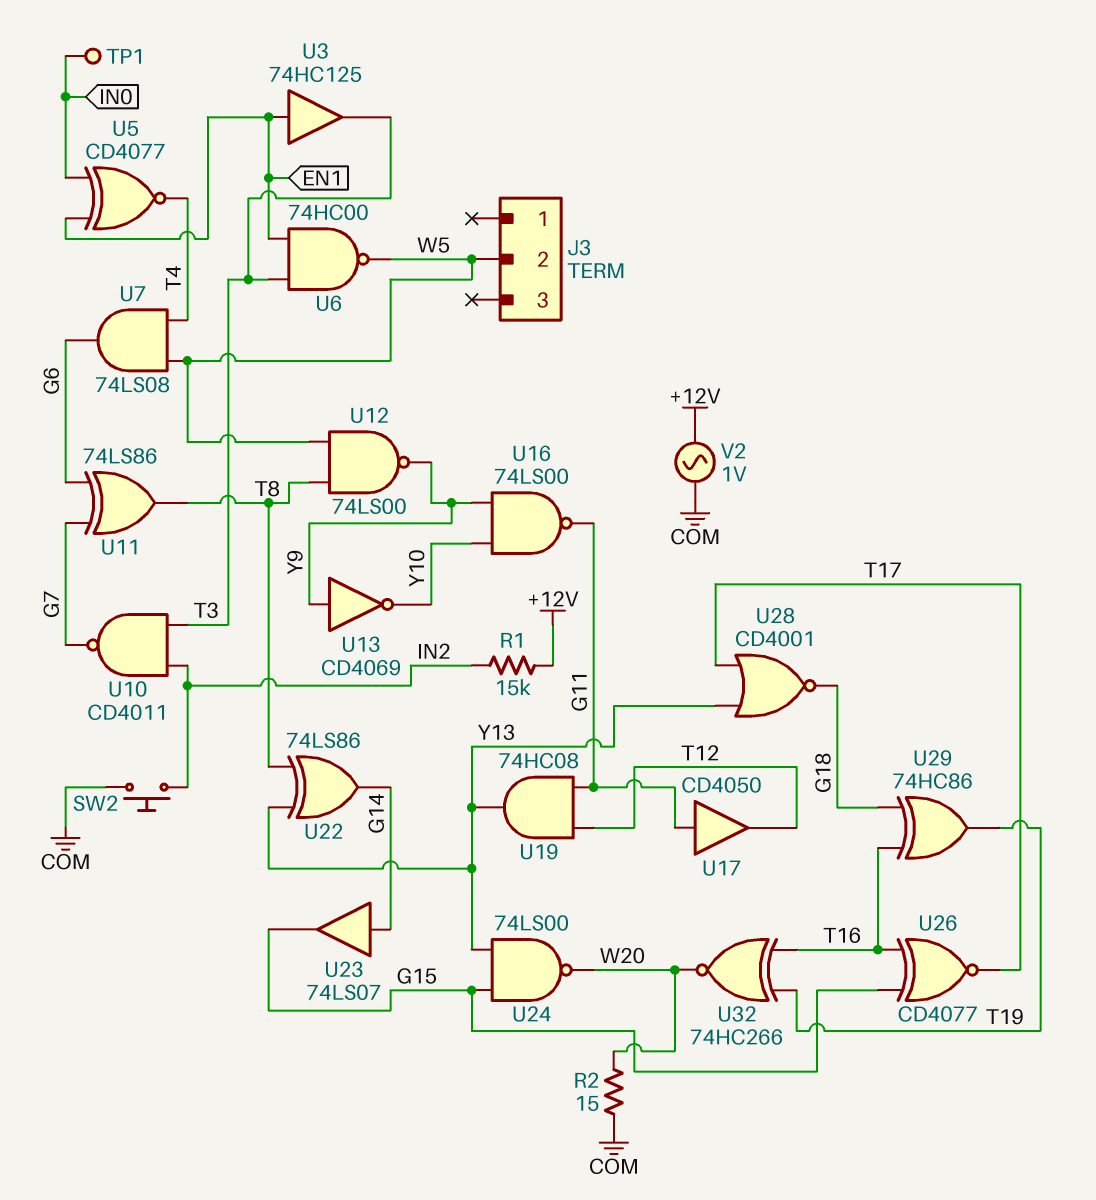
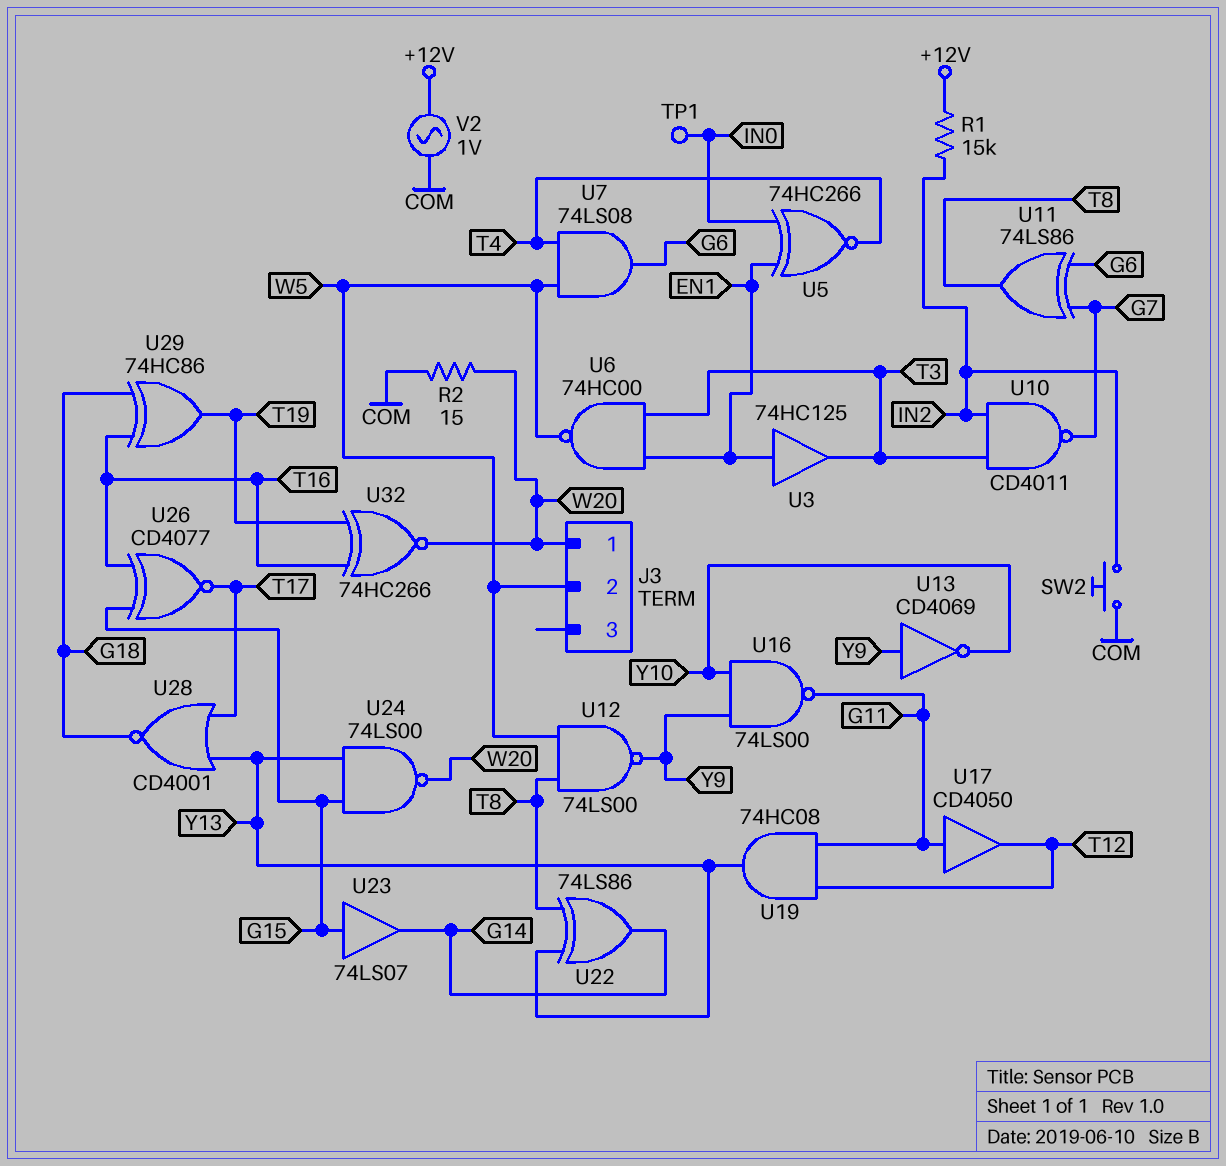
J3 pin 1: none -> W20
U5: XNOR CD4077 (in EN1, in IN0, out T4) -> XNOR 74HC266 (in EN1, in IN0, out T4)
U23: buffer 74LS07 (in G14, out G15) -> buffer 74LS07 (in G15, out G14)

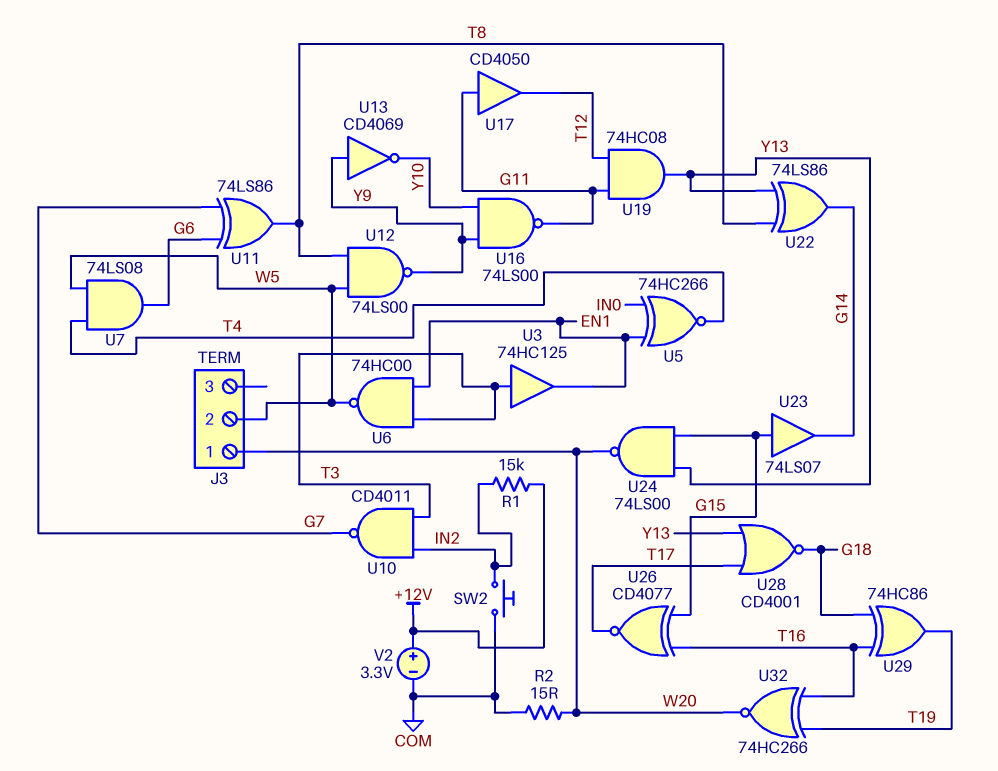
TP1: test point (IN0) -> none
U3: buffer 74HC125 (in EN1, out T3) -> buffer 74HC125 (in T3, out EN1)
V2: AC 1V (+12V, COM) -> 3.3V (plus +12V, minus COM)

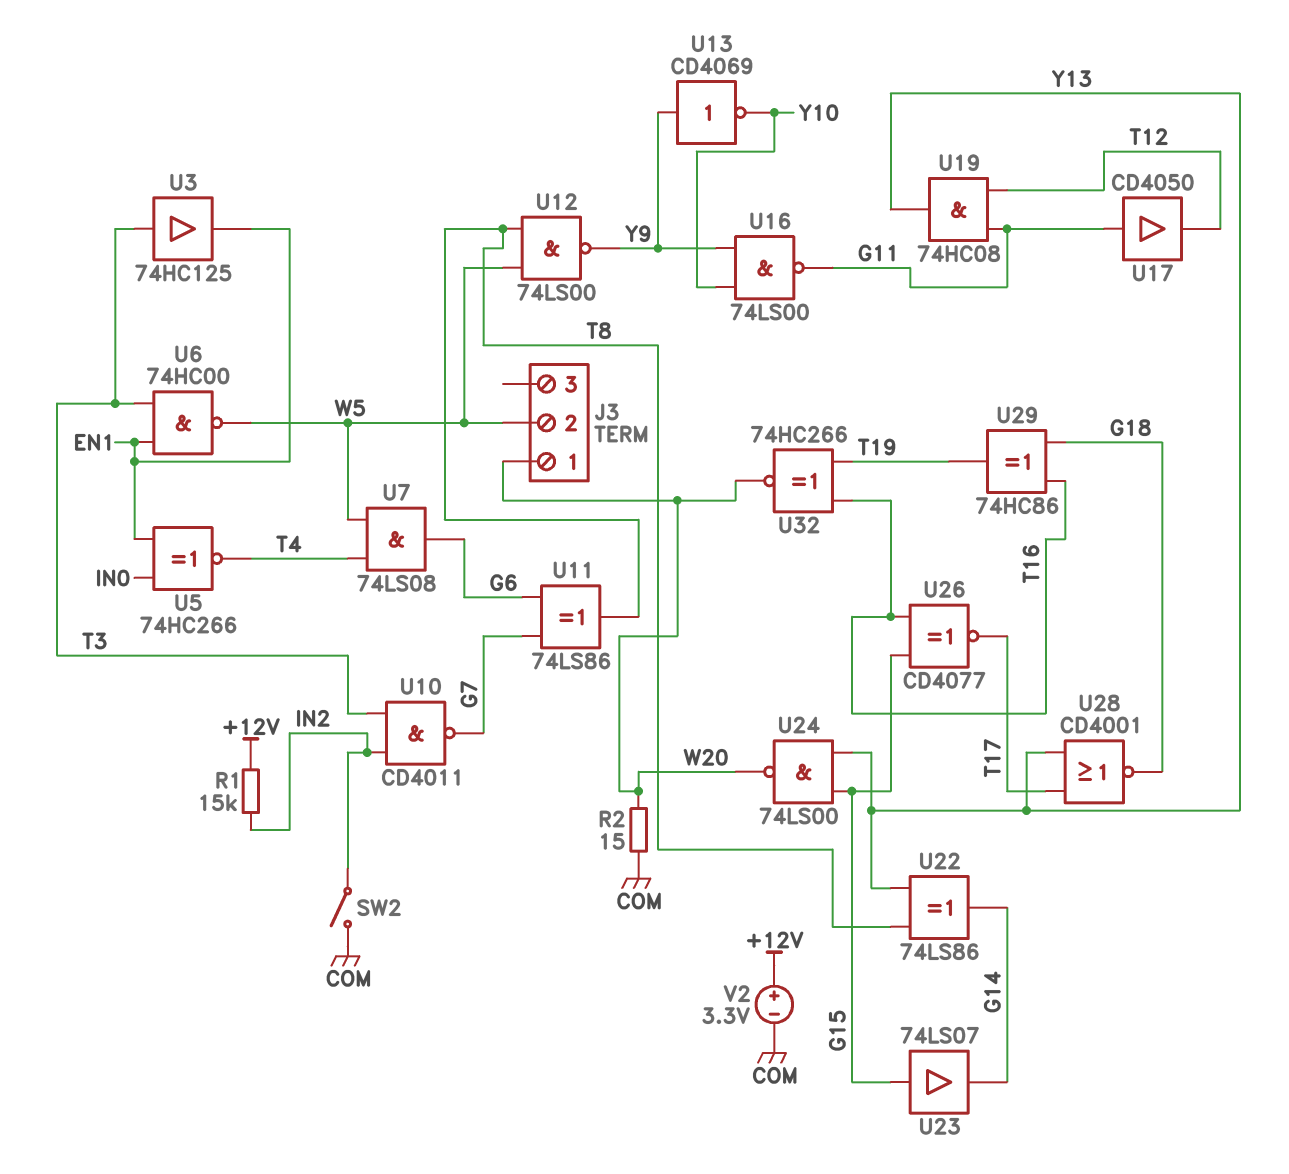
SW2: button (COM, IN2) -> switch (COM, IN2)

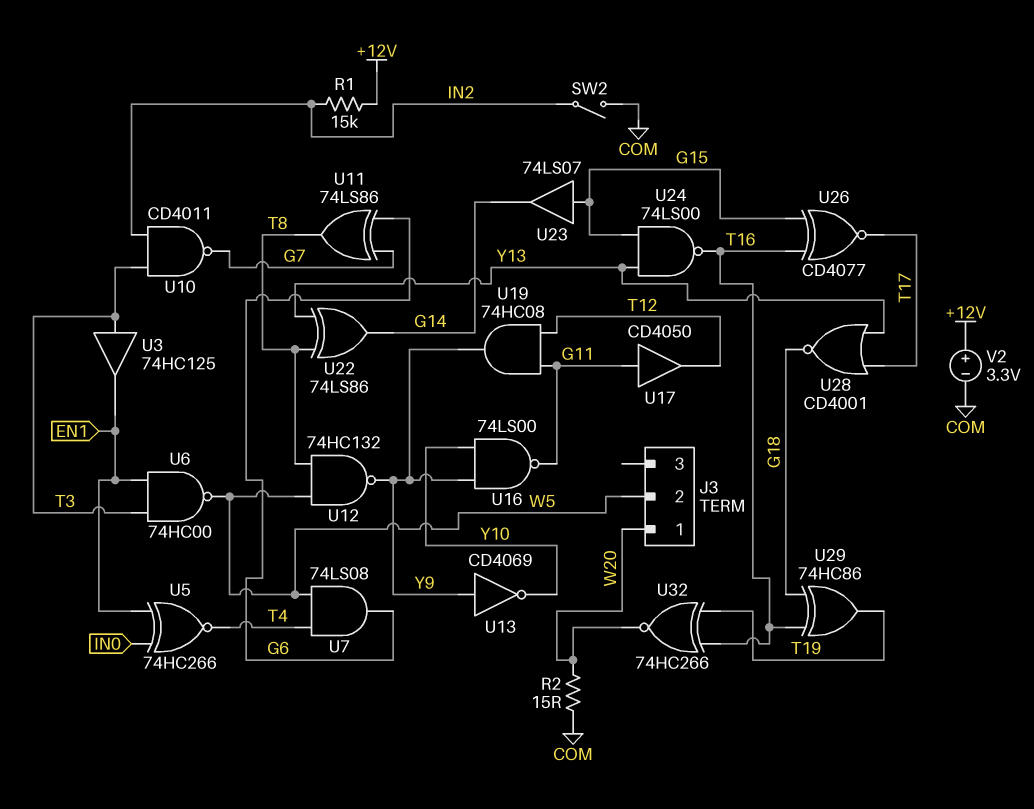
U12: NAND 74LS00 (in T8, in W5, out Y9) -> NAND 74HC132 (in T8, in W5, out Y9)
U19: AND 74HC08 (in G11, in T12, out Y13) -> AND 74HC08 (in G11, in T12, out Y9)
U24: NAND 74LS00 (in G15, in Y13, out W20) -> NAND 74LS00 (in G15, in Y13, out T16)

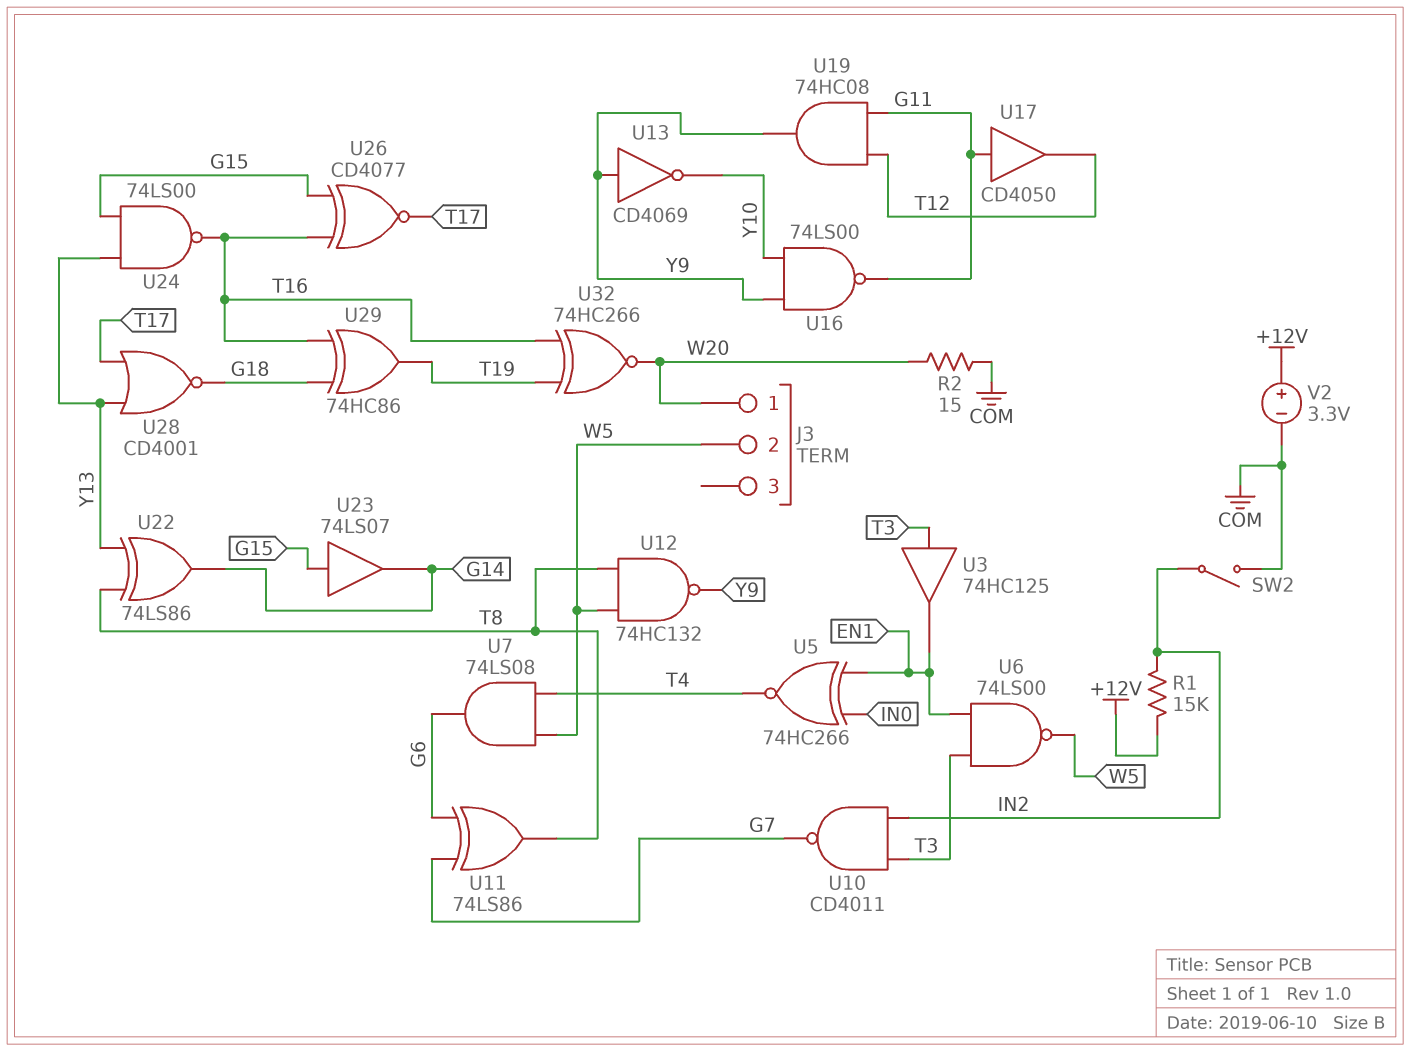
U6: NAND 74HC00 (in EN1, in T3, out W5) -> NAND 74LS00 (in EN1, in T3, out W5)

